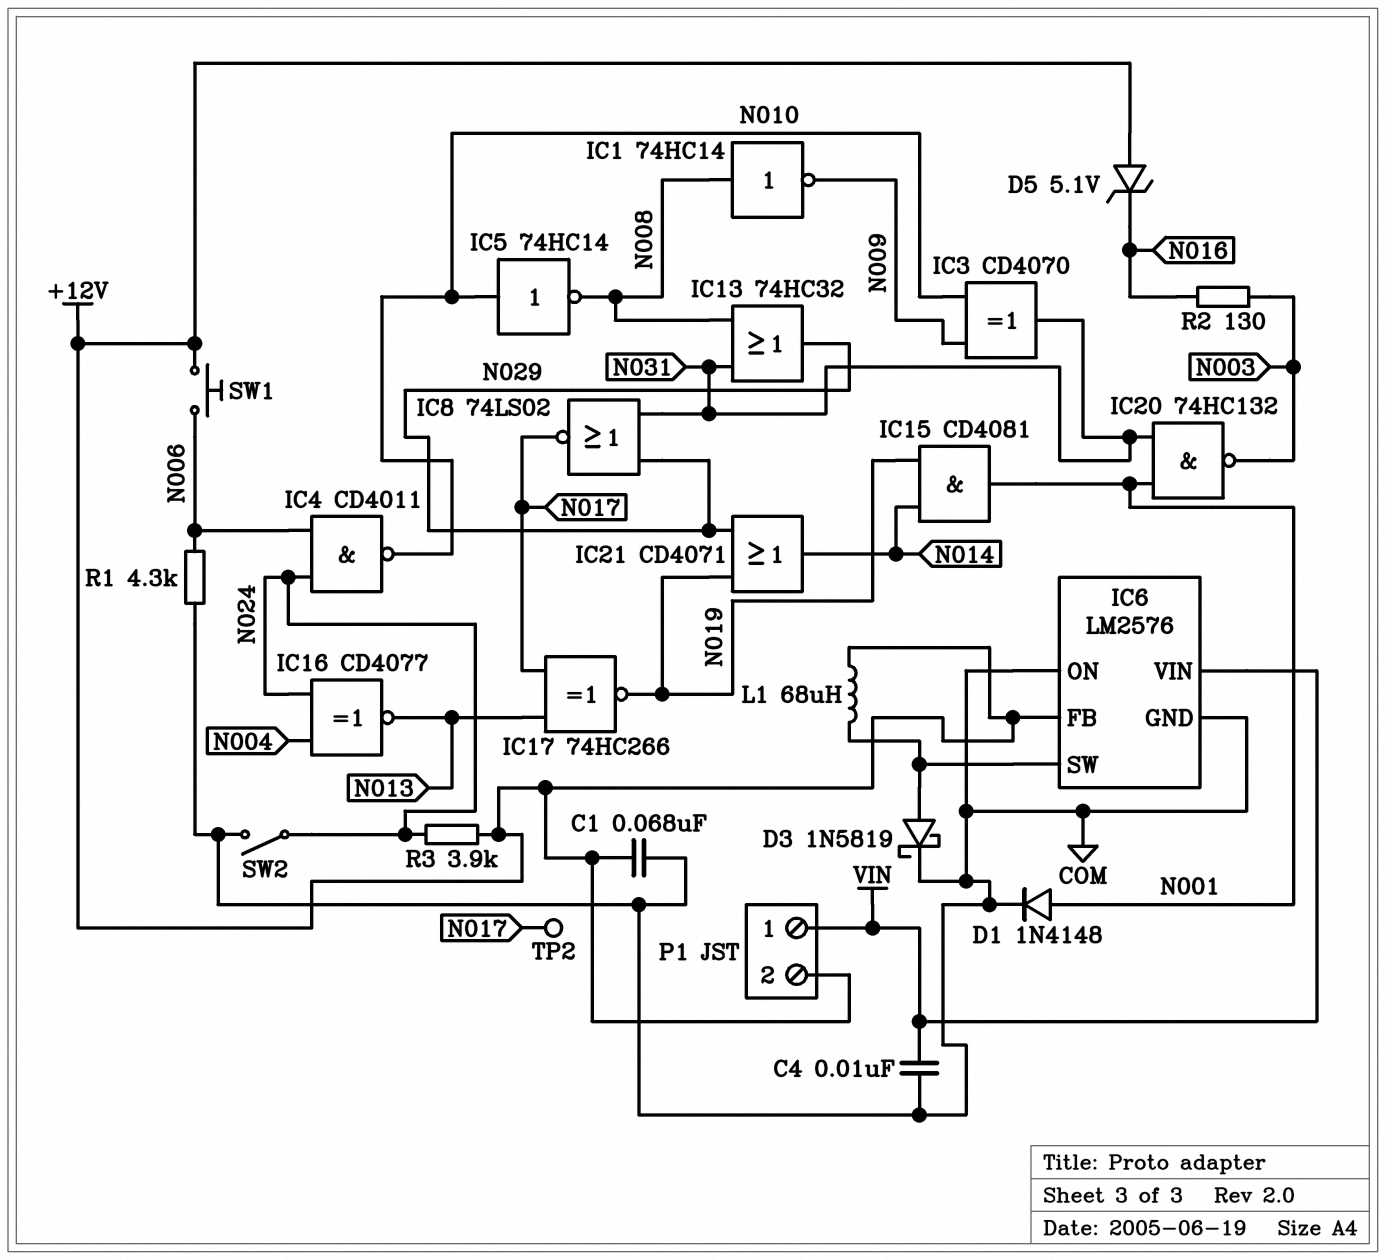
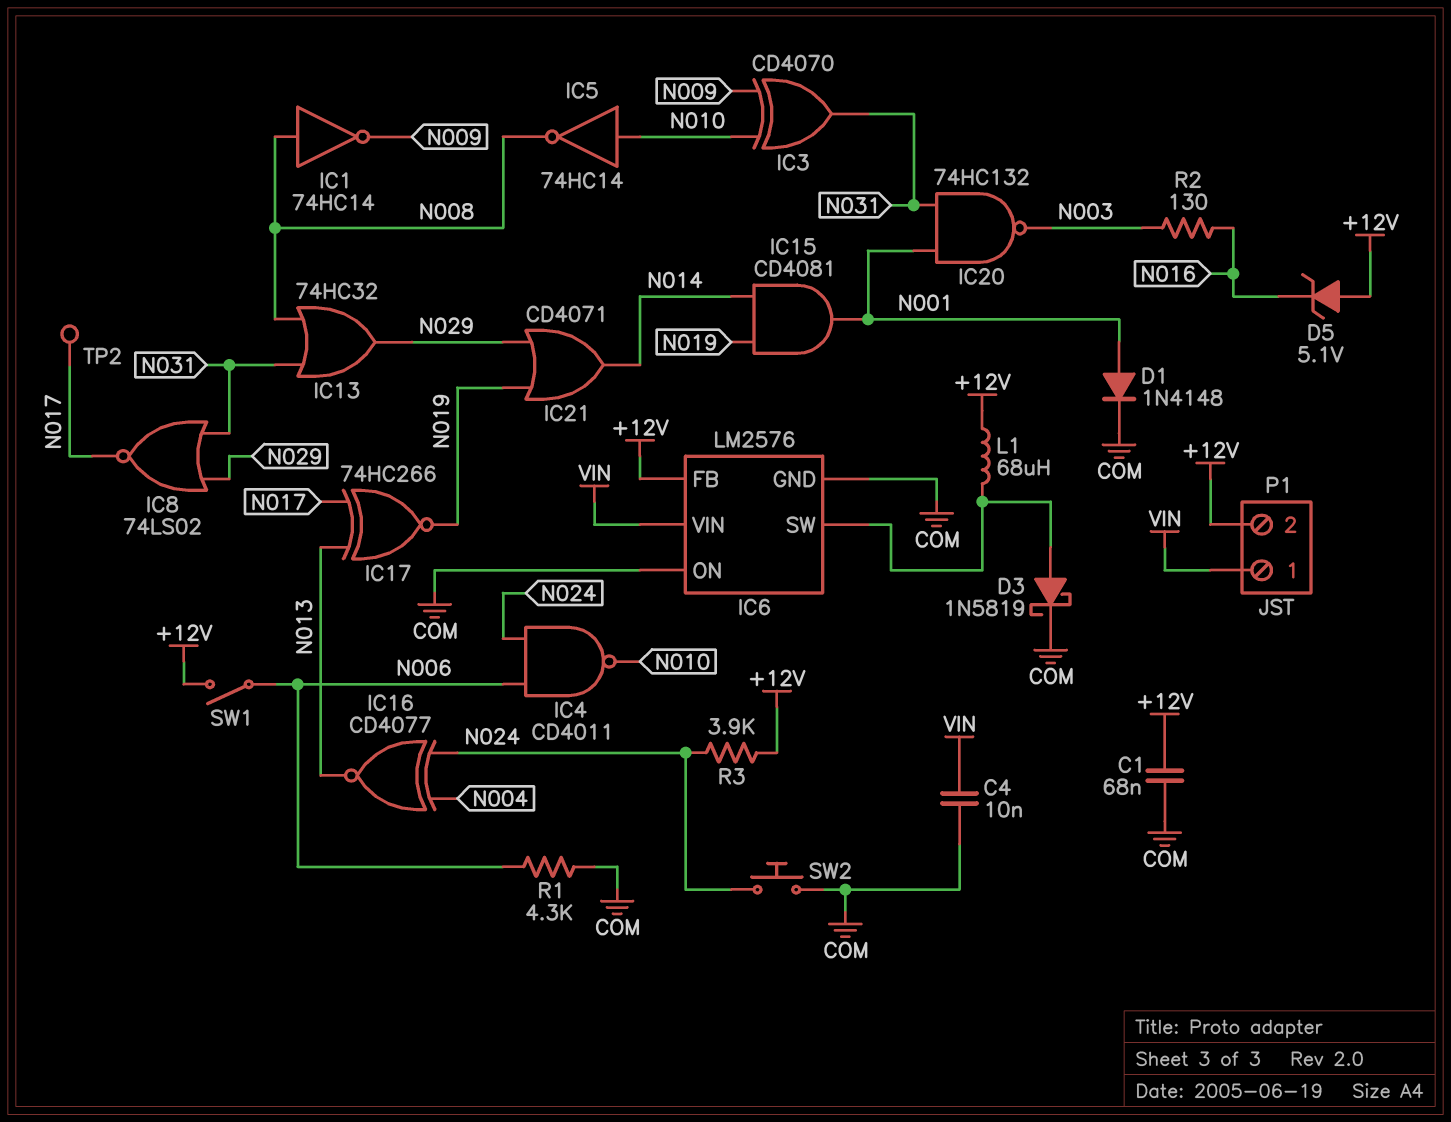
SW1: button (+12V, N006) -> switch (+12V, N006)
SW2: switch (COM, N024) -> button (COM, N024)

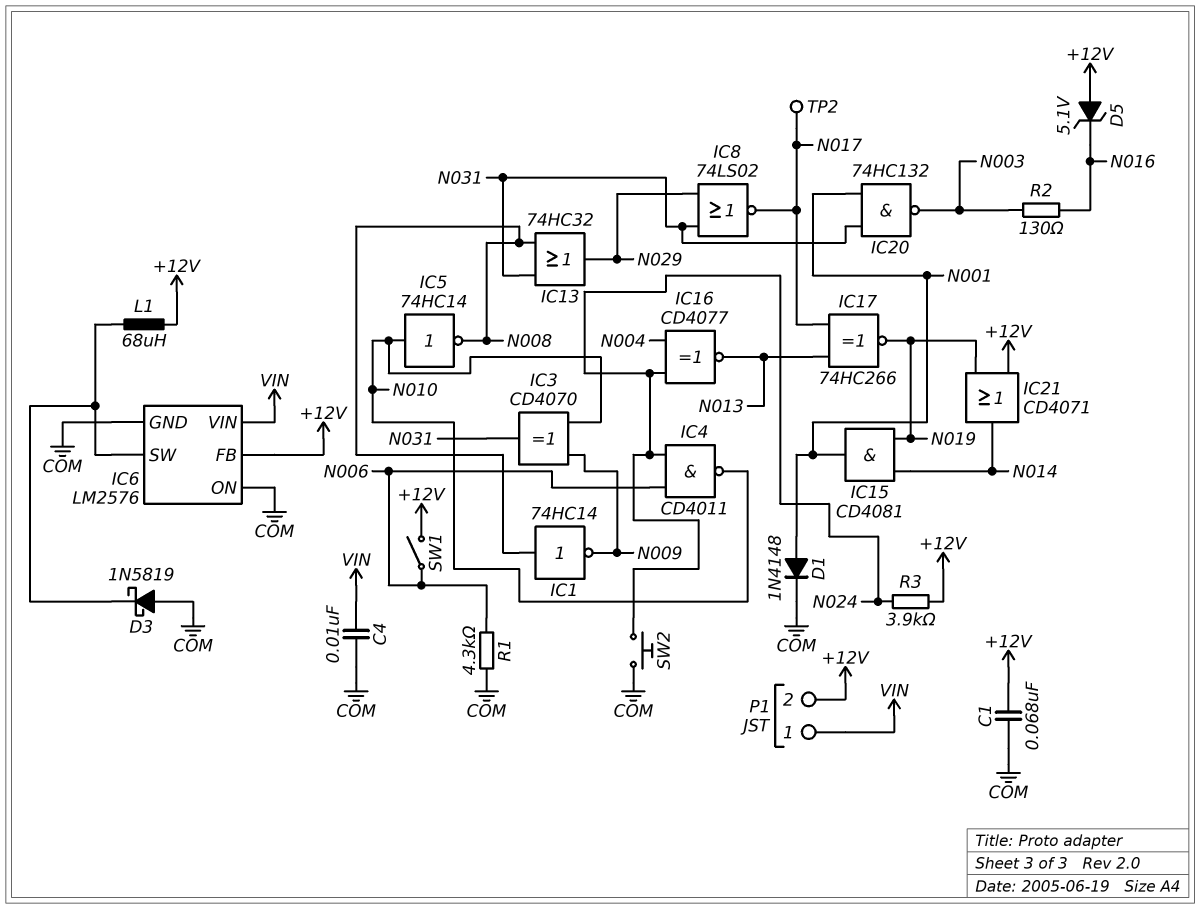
D3: schottky 1N5819 (A IC6/SW, K COM) -> schottky 1N5819 (A COM, K IC6/SW)
IC21: OR CD4071 (in N019, in N029, out N014) -> OR CD4071 (in +12V, in N019, out N014)

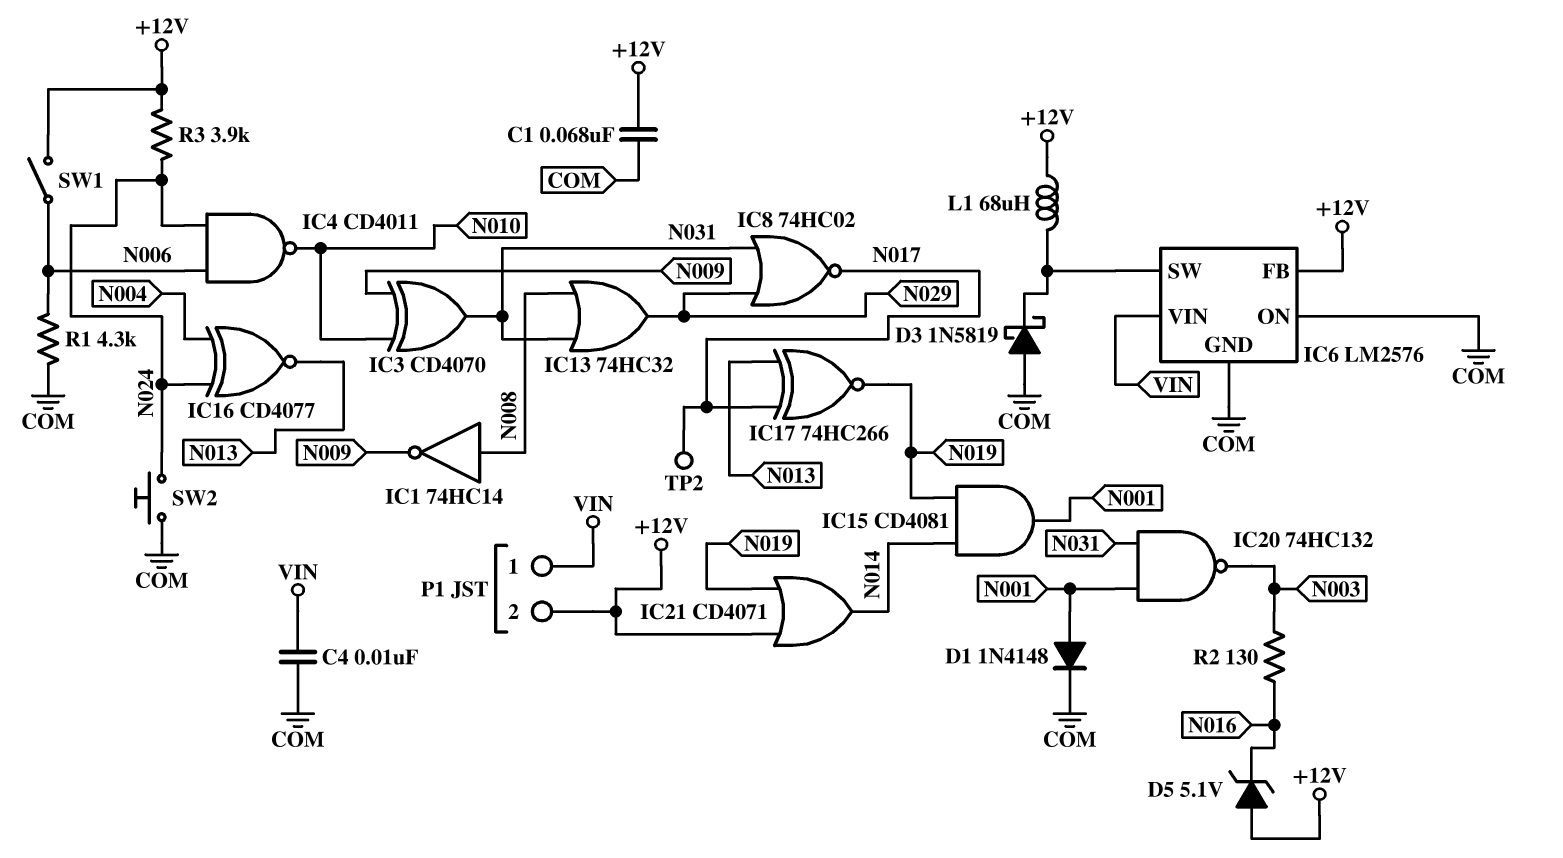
IC5: NOT 74HC14 (in N010, out N008) -> none
IC8: NOR 74LS02 (in N029, in N031, out N017) -> NOR 74HC02 (in N029, in N031, out N017)

